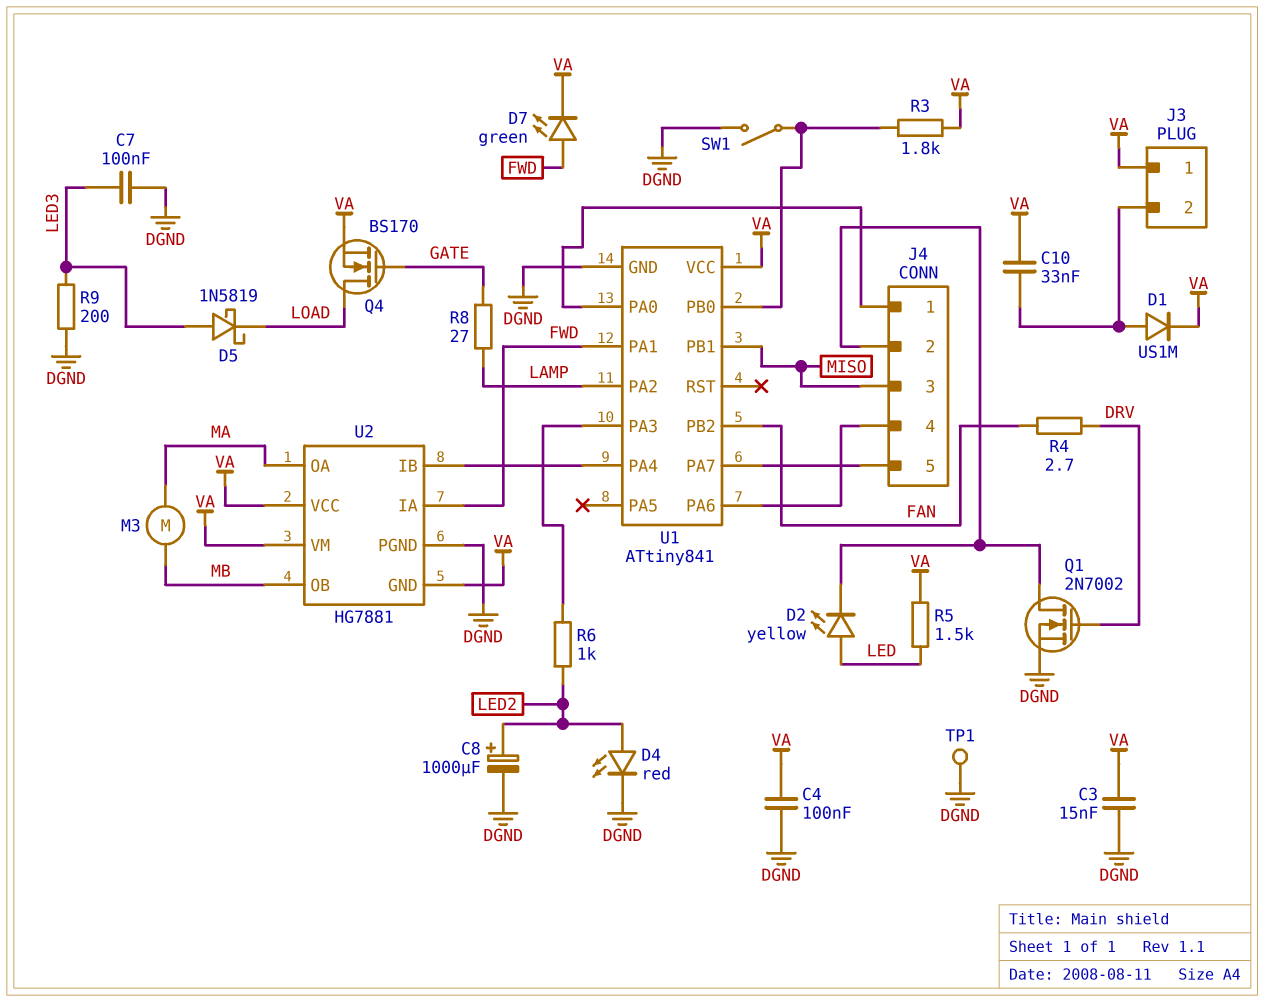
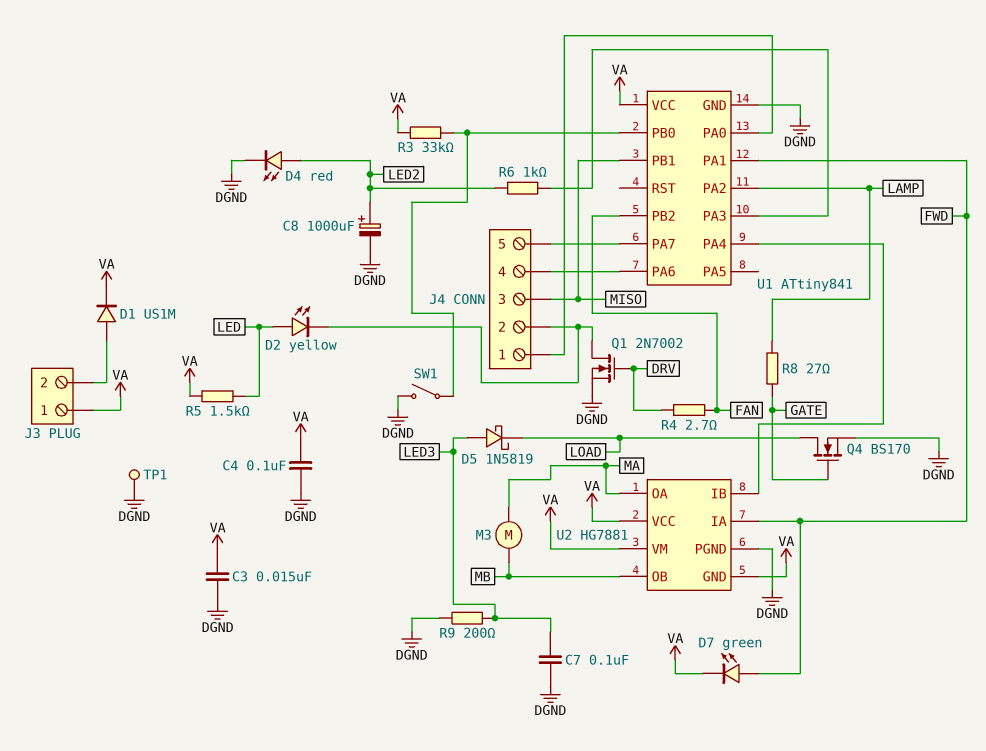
C10: 33nF (J3/2, VA) -> none
Q4: NMOS BS170 (G GATE, D LOAD, S VA) -> NMOS BS170 (G GATE, D LOAD, S DGND)
R3: 1.8k (U1/PB0, VA) -> 33k (U1/PB0, VA)

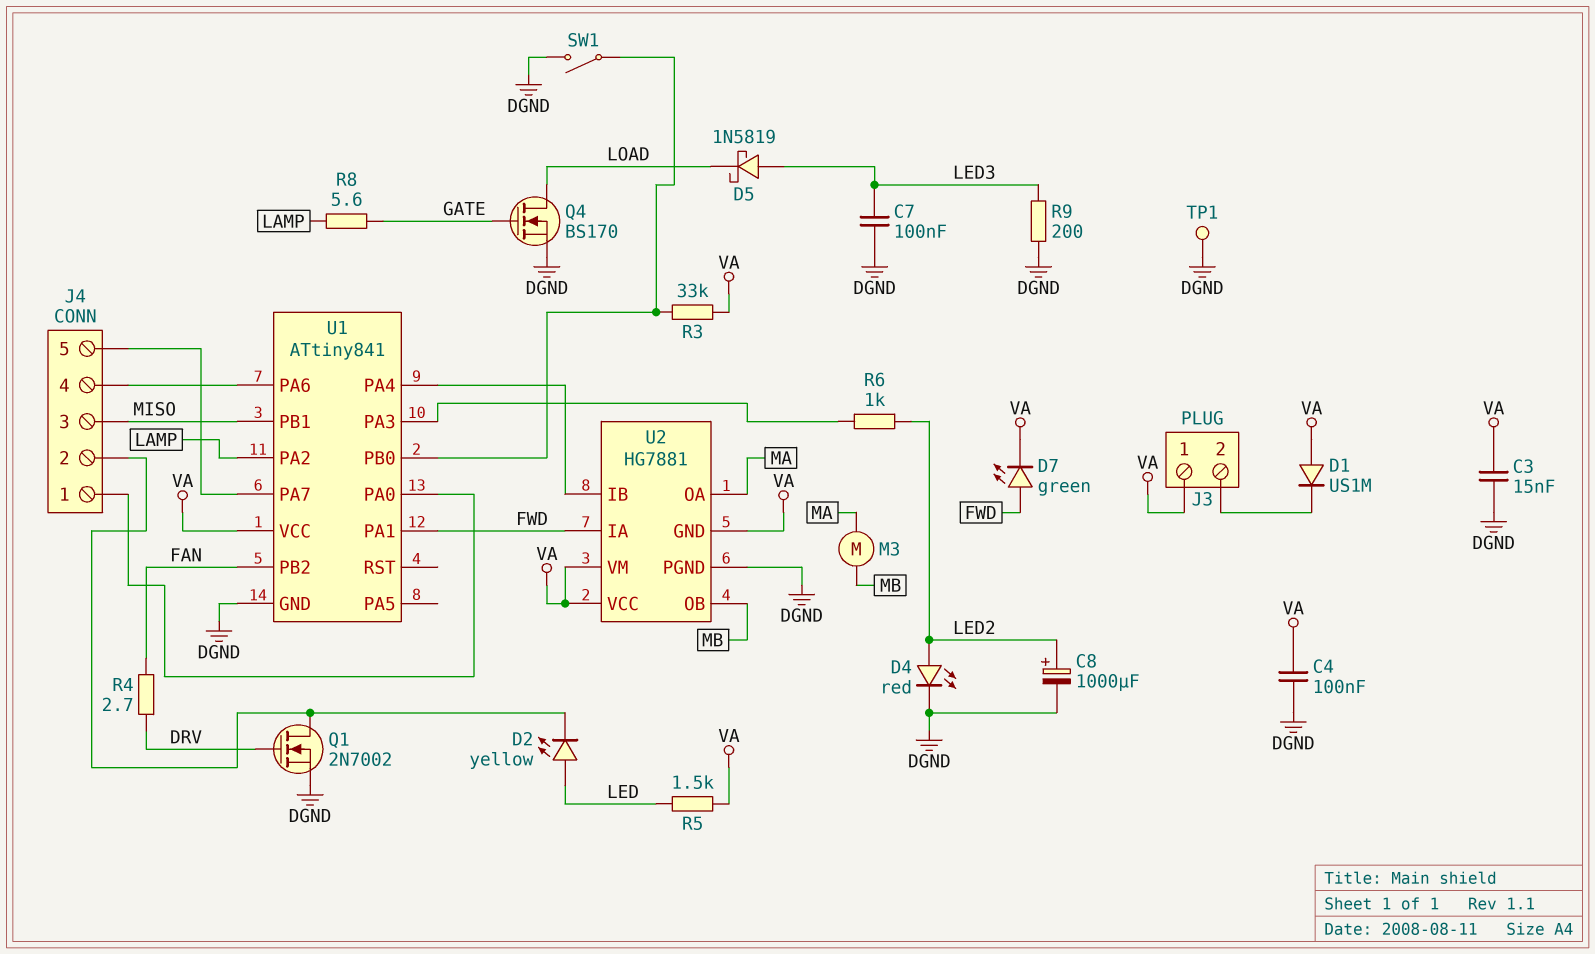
D1: diode US1M (A J3/2, K VA) -> diode US1M (A VA, K J3/2)
R8: 27 (GATE, LAMP) -> 5.6 (GATE, LAMP)

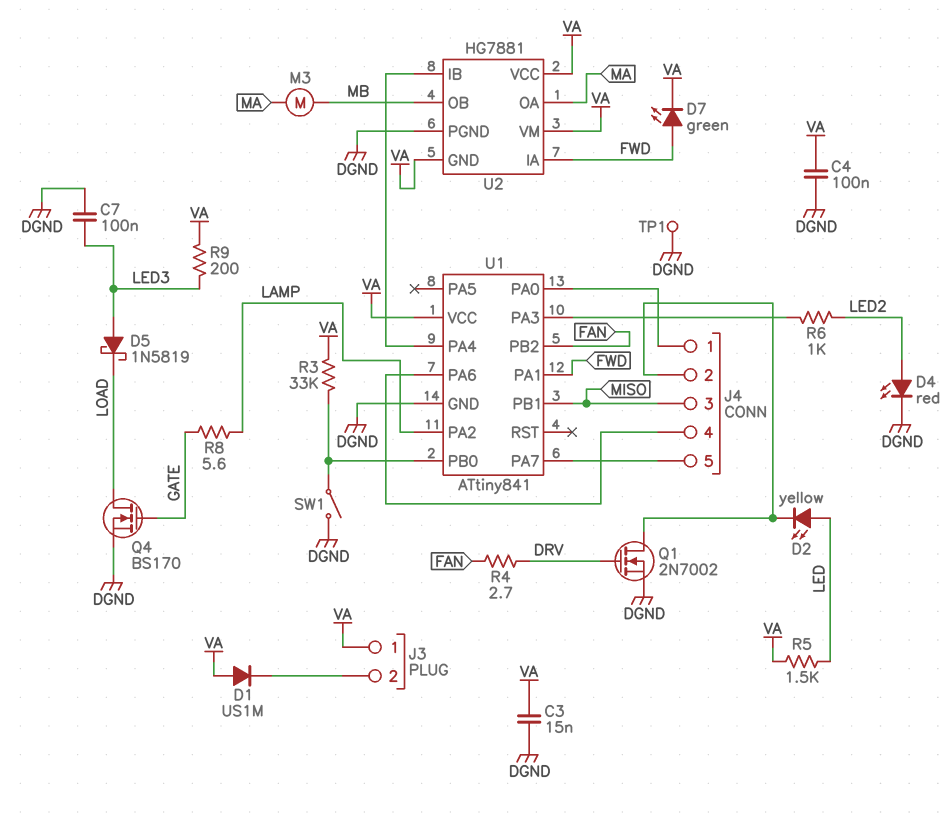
C8: 1000uF (plus LED2, minus DGND) -> none
R9: 200 (DGND, LED3) -> 200 (LED3, VA)

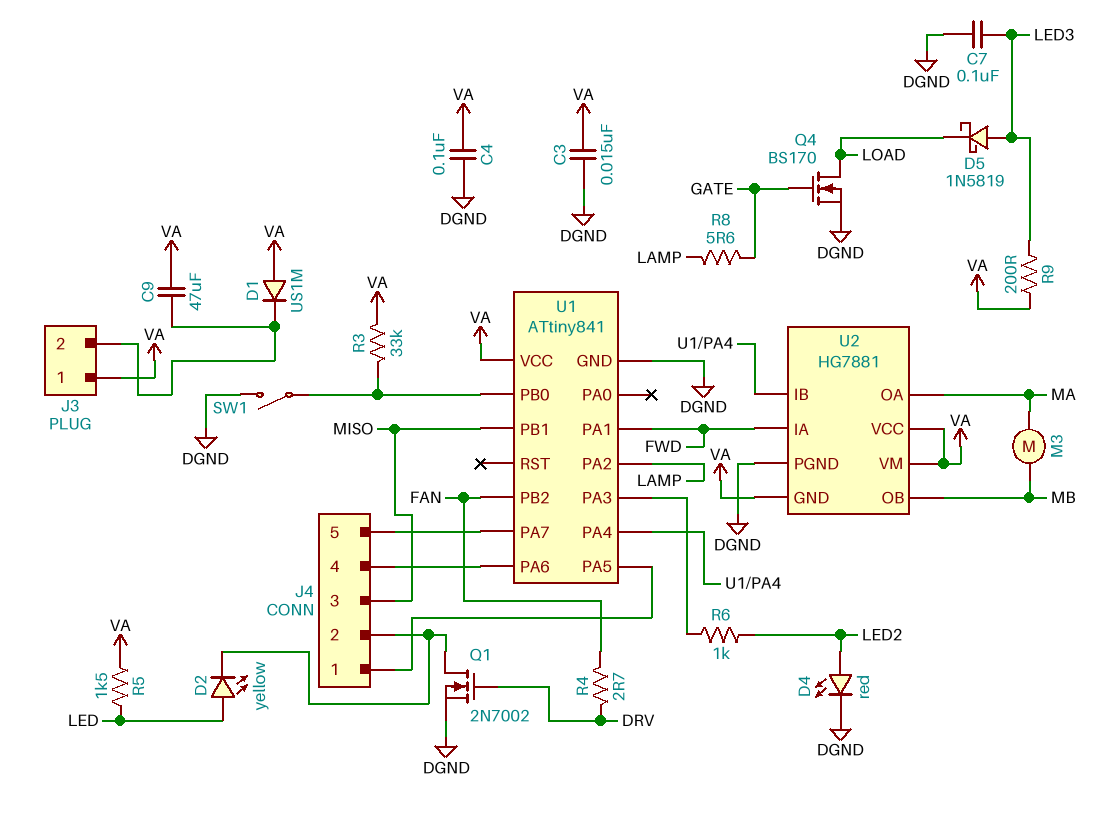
C9: none -> 47uF (J3/2, VA)
D7: LED green (A FWD, K VA) -> none
TP1: test point (DGND) -> none
U1 pin PA0: J4/1 -> none
U1 pin PA5: none -> J4/1

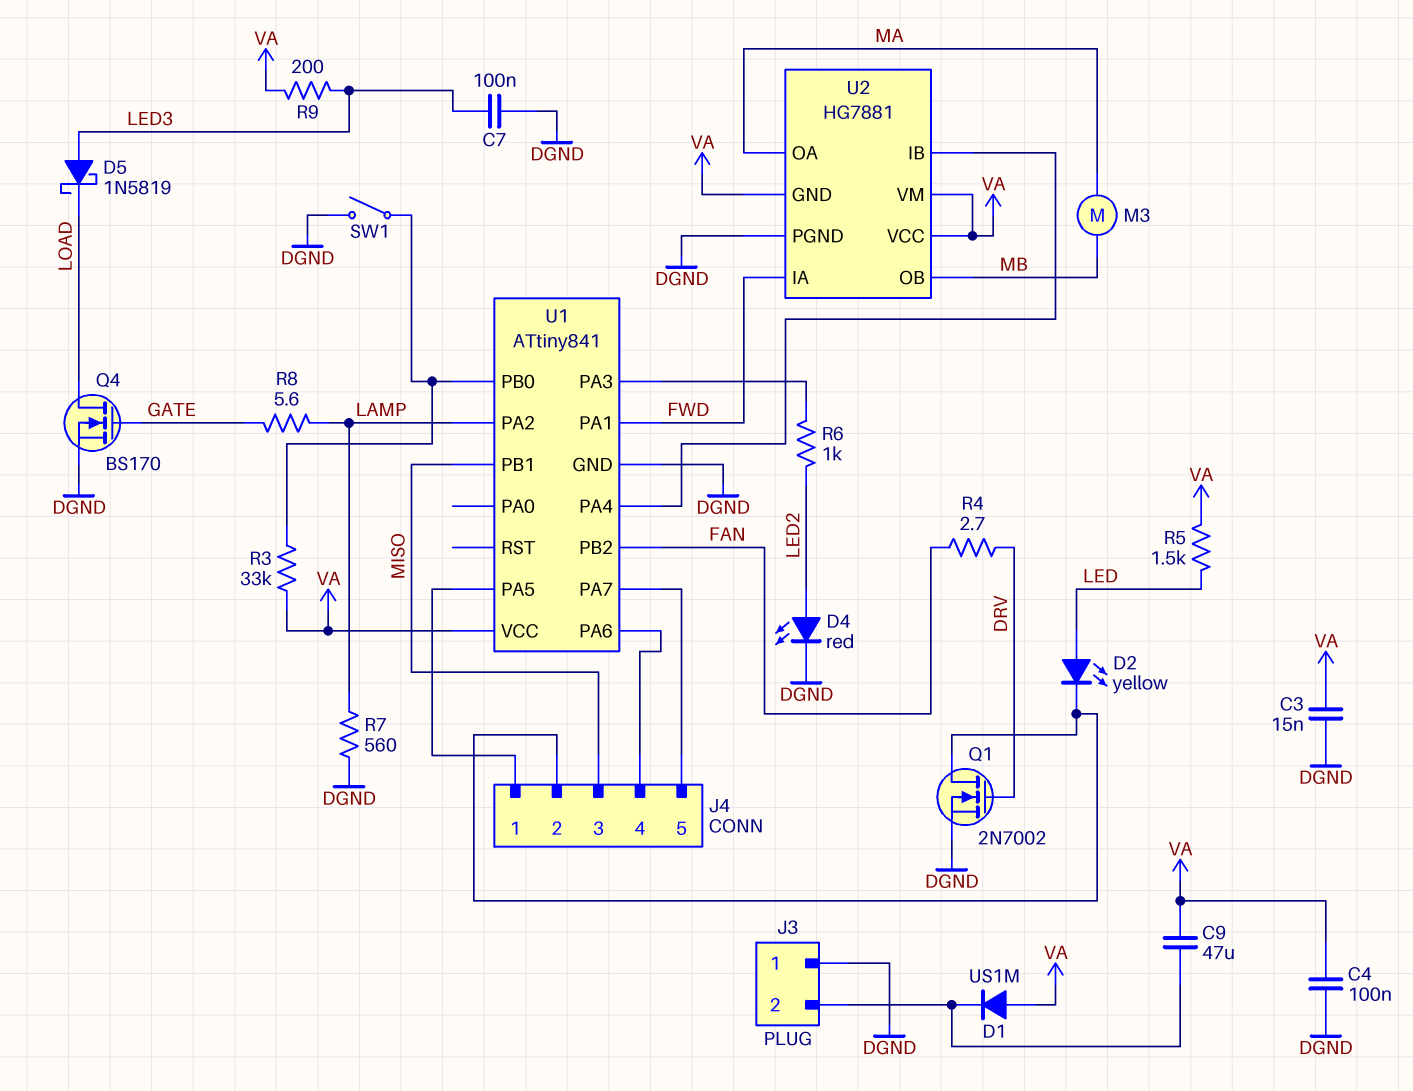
J3 pin 1: VA -> DGND
R7: none -> 560 (DGND, LAMP)

